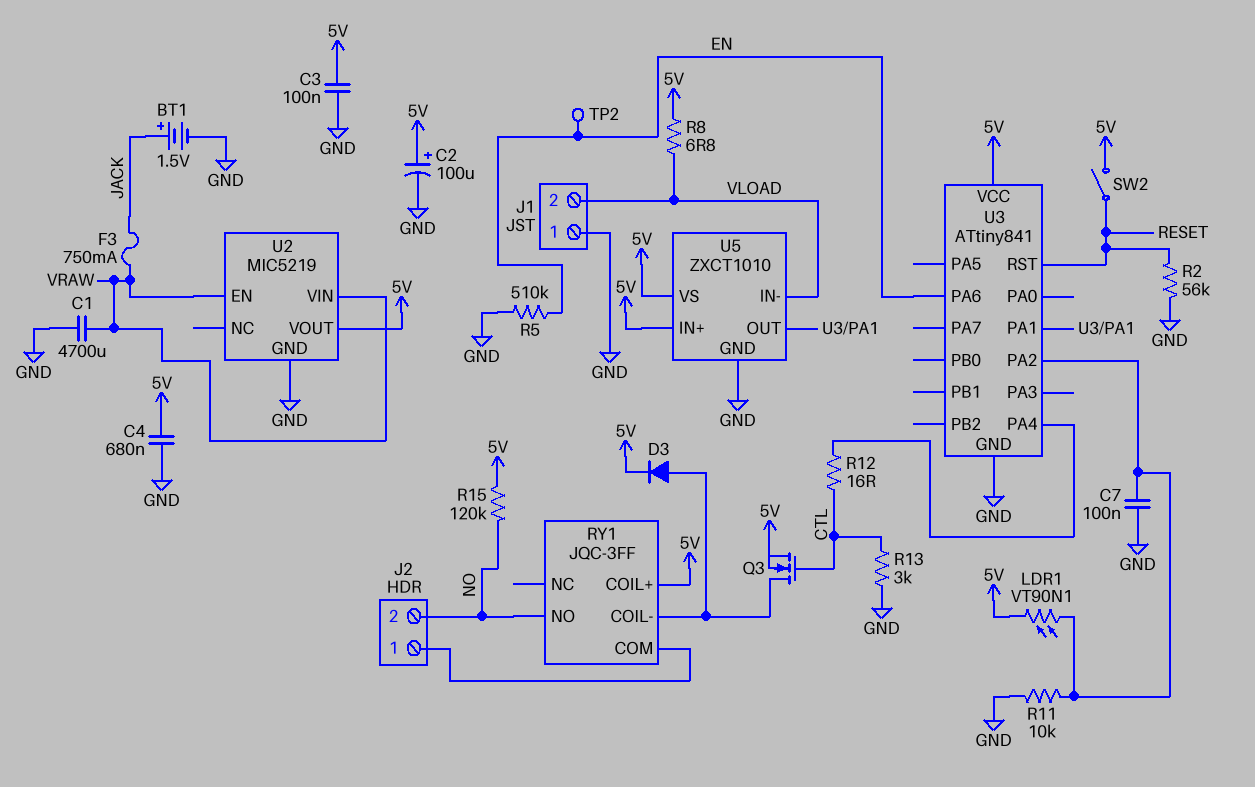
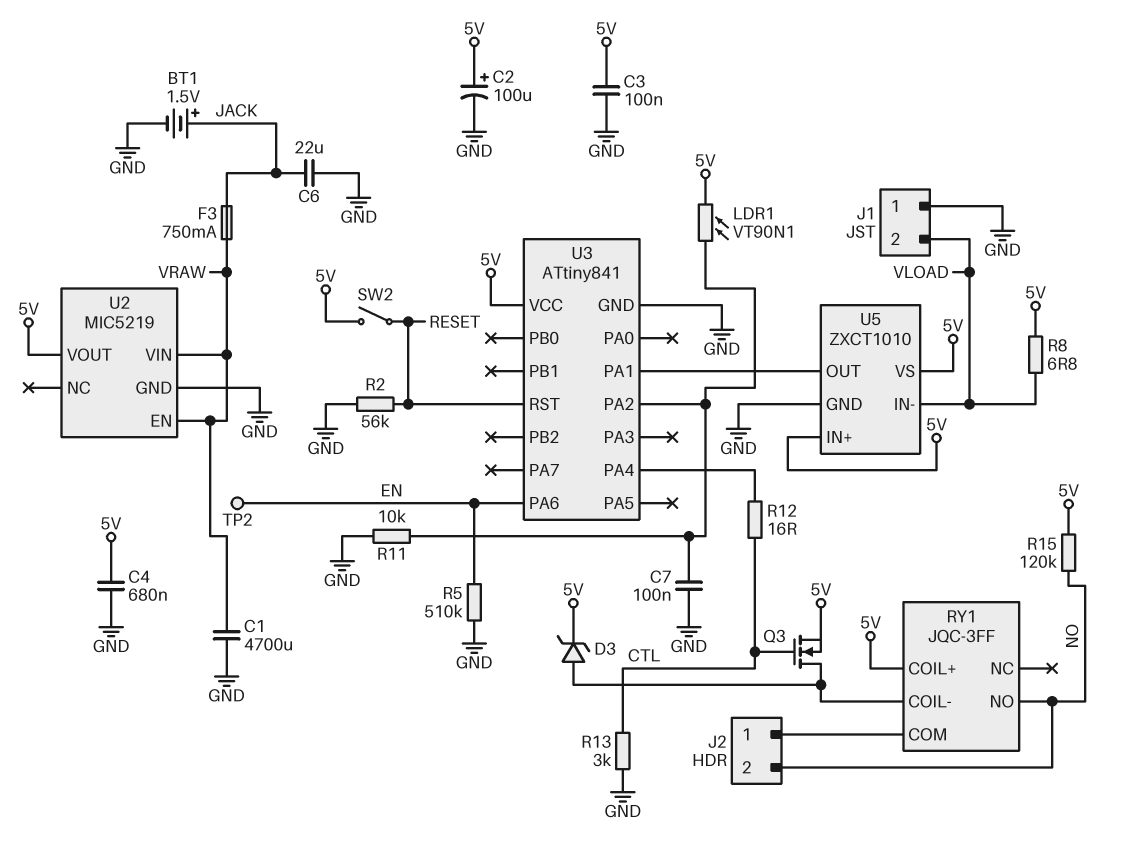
C6: none -> 22uF (GND, JACK)
D3: diode (A RY1/COIL-, K 5V) -> zener (A RY1/COIL-, K 5V)

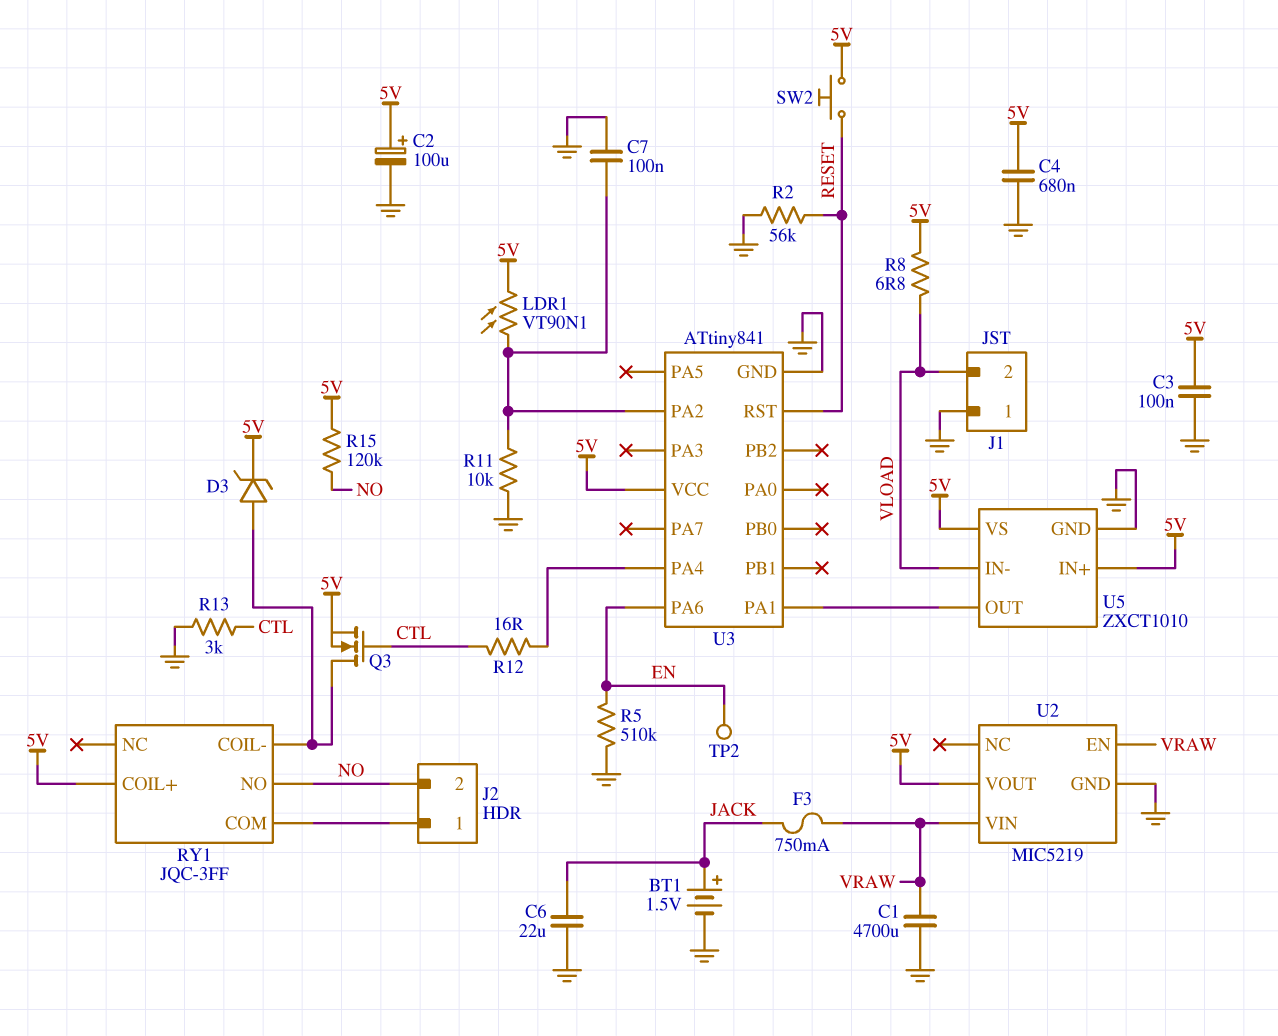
SW2: switch (5V, RESET) -> button (5V, RESET)

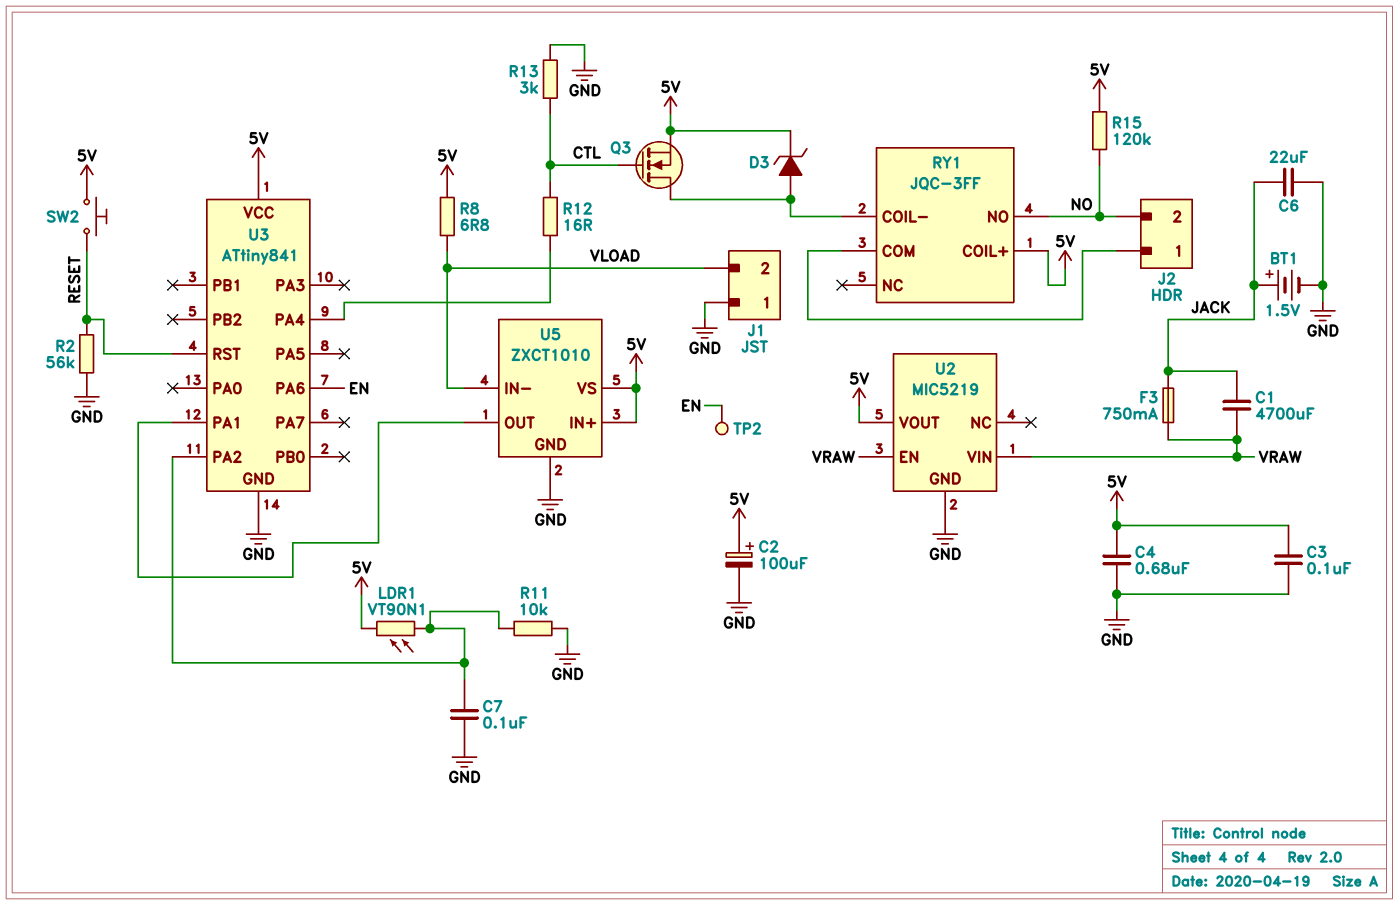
C1: 4700uF (GND, VRAW) -> 4700uF (JACK, VRAW)
R5: 510k (EN, GND) -> none

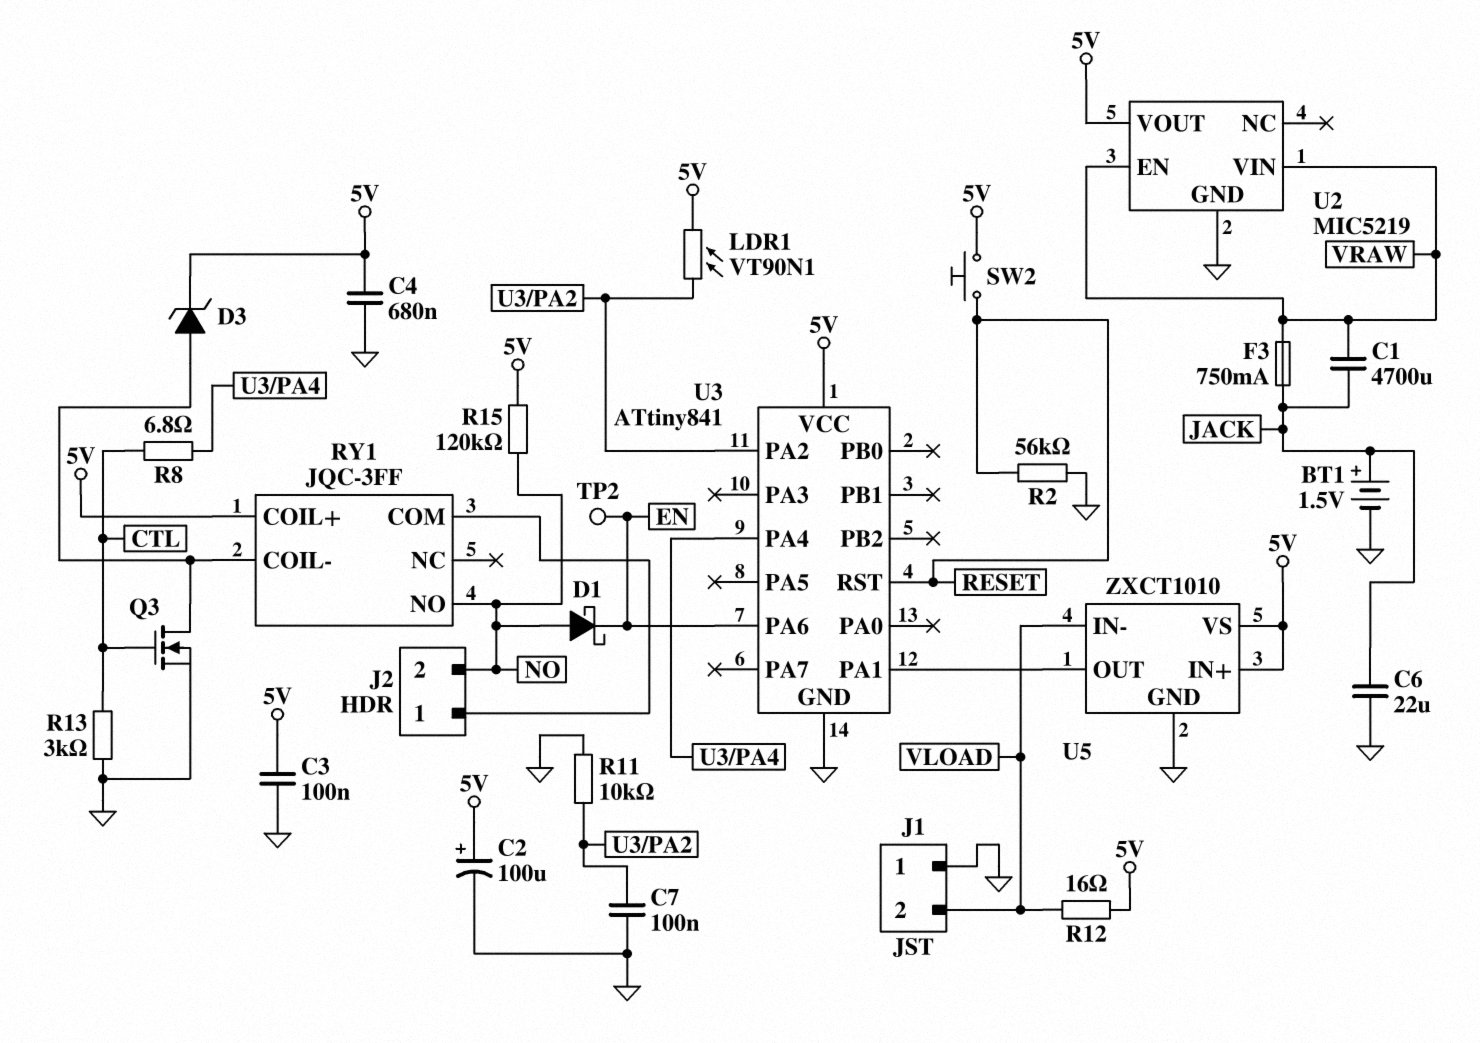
D1: none -> schottky (A NO, K EN)
Q3: NMOS (G CTL, D RY1/COIL-, S 5V) -> NMOS (G CTL, D RY1/COIL-, S GND)
R8: 6.8 (5V, VLOAD) -> 6.8 (CTL, U3/PA4)
R12: 16 (CTL, U3/PA4) -> 16 (5V, VLOAD)

